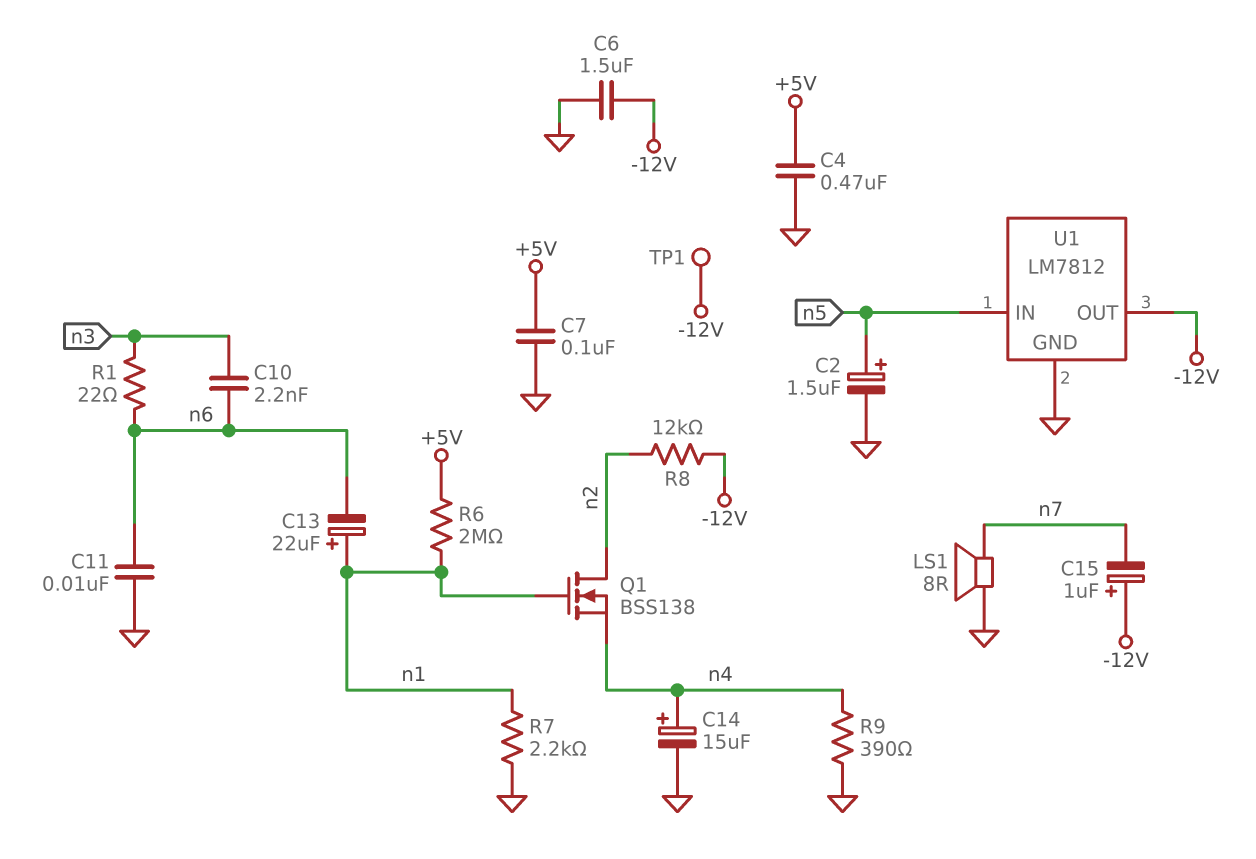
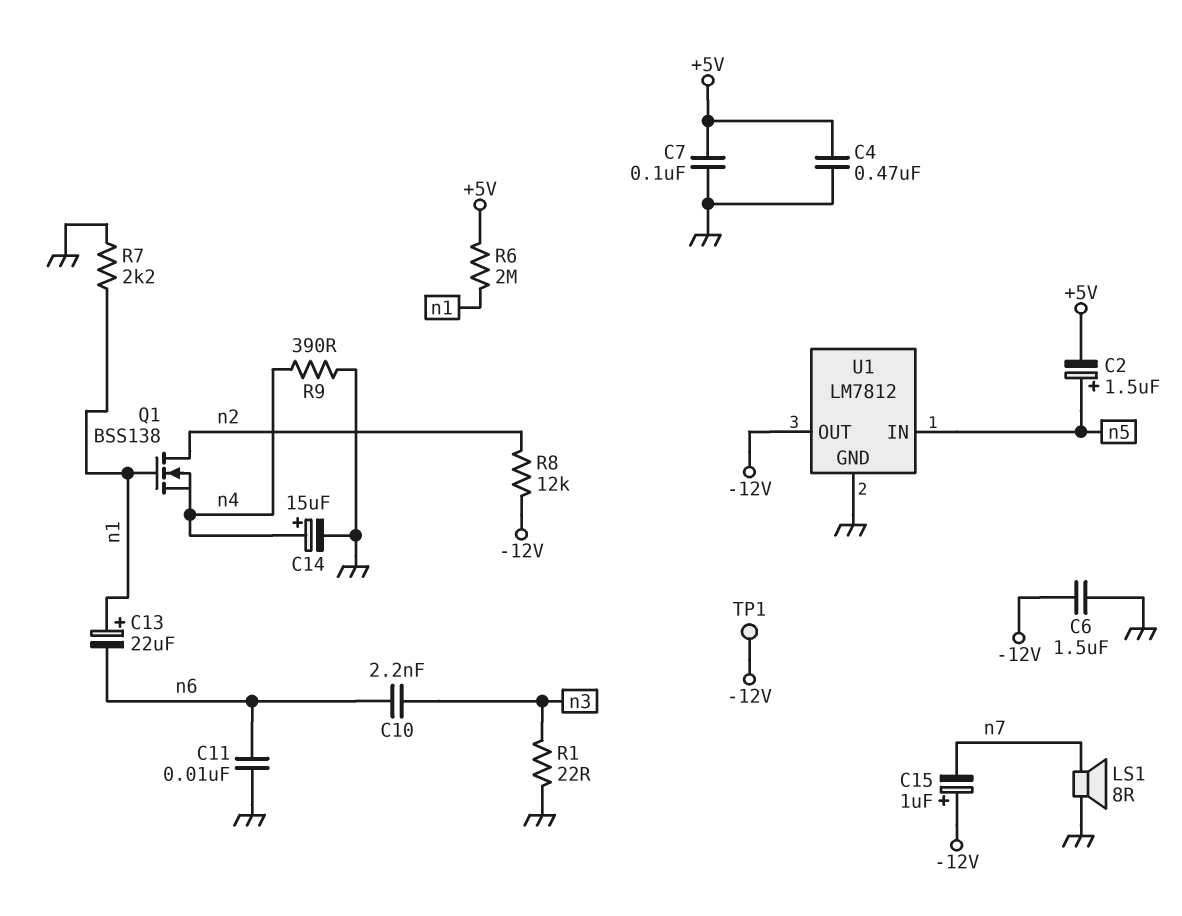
C2: 1.5uF (plus n5, minus GND) -> 1.5uF (plus n5, minus +5V)
R1: 22 (n3, n6) -> 22 (GND, n3)

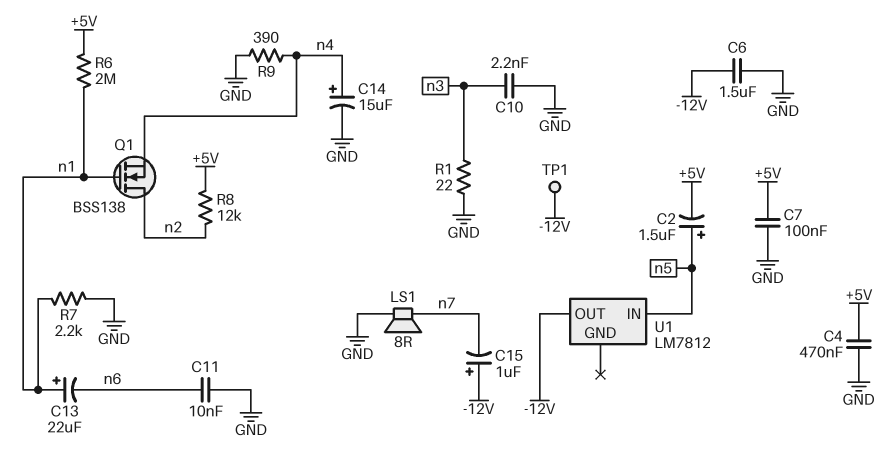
C10: 2.2nF (n3, n6) -> 2.2nF (GND, n3)
R8: 12k (-12V, n2) -> 12k (+5V, n2)
U1 pin GND: GND -> none

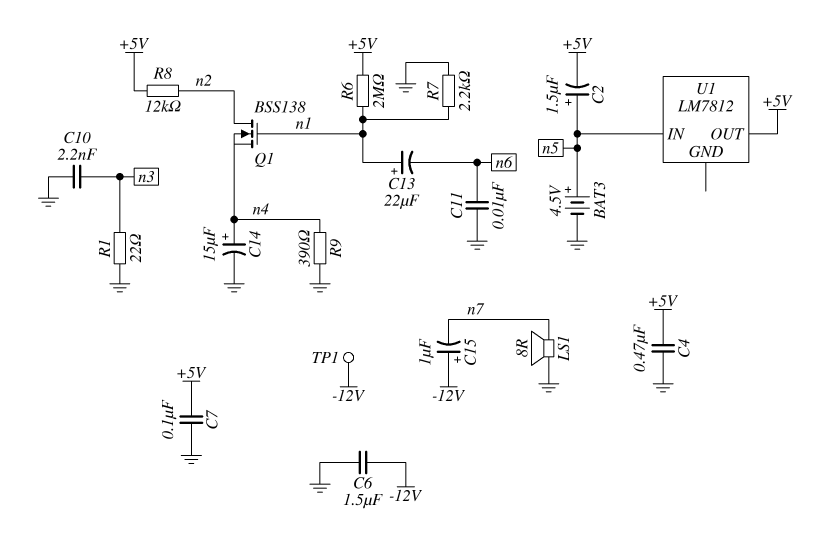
BAT3: none -> 4.5V (plus n5, minus GND)
U1 pin OUT: -12V -> +5V

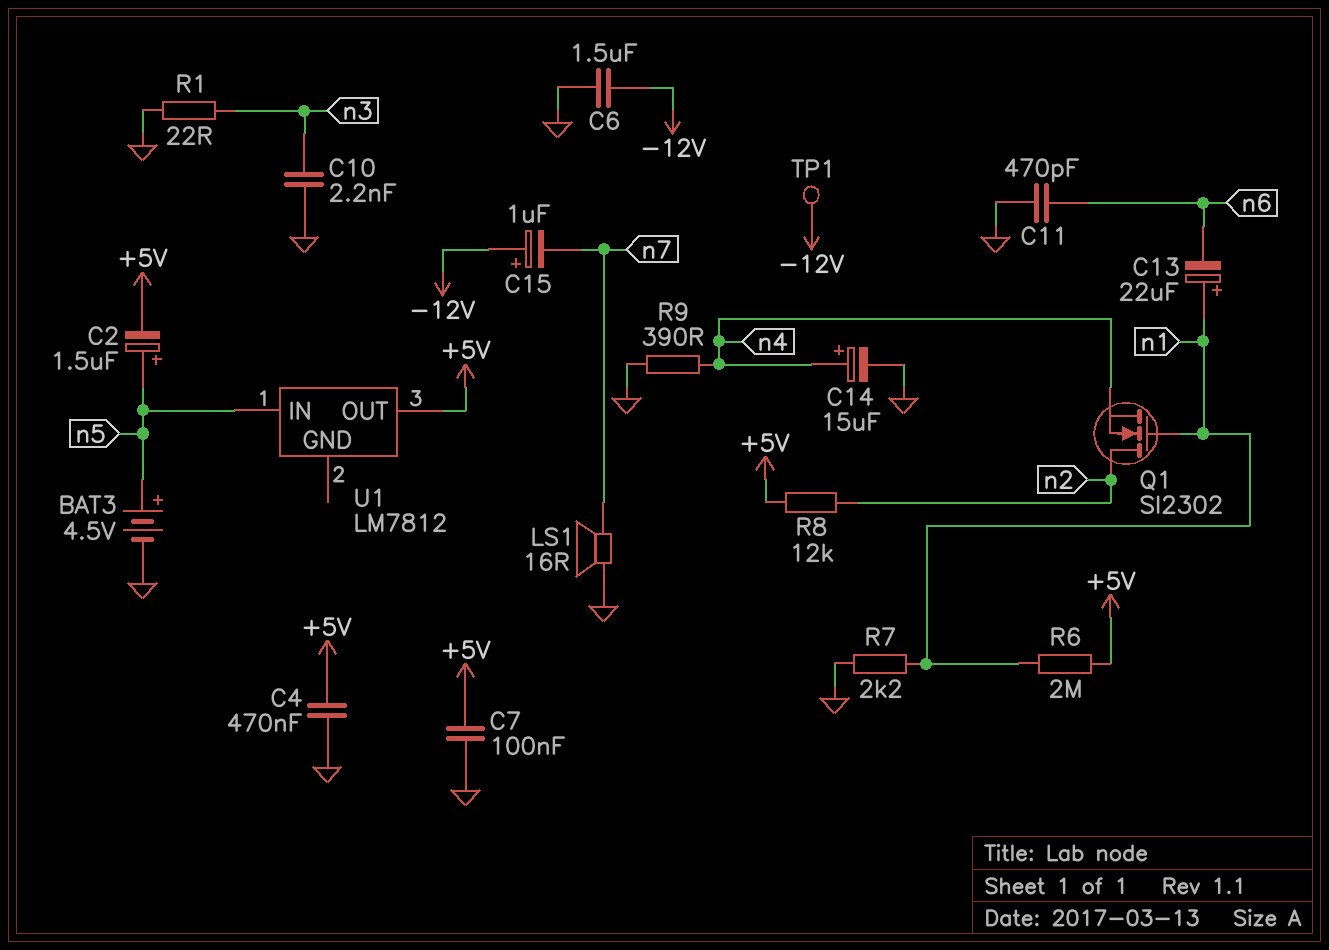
C11: 10nF (GND, n6) -> 470pF (GND, n6)
LS1: speaker 8R (GND, n7) -> speaker 16R (GND, n7)
Q1: NMOS BSS138 (G n1, D n2, S n4) -> NMOS SI2302 (G n1, D n2, S n4)

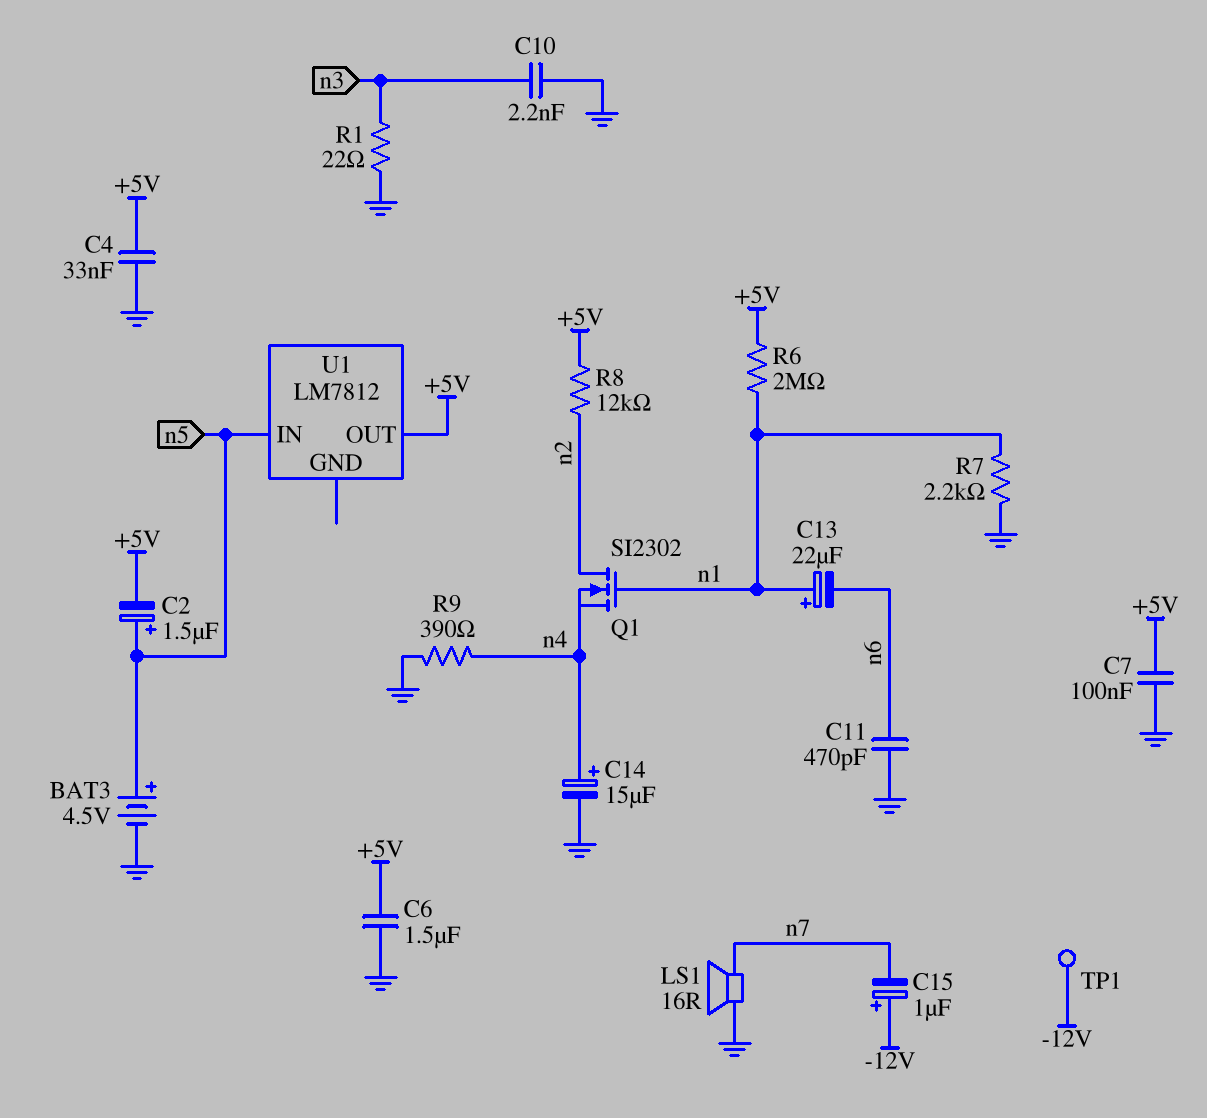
C4: 470nF (+5V, GND) -> 33nF (+5V, GND)
C6: 1.5uF (-12V, GND) -> 1.5uF (+5V, GND)

